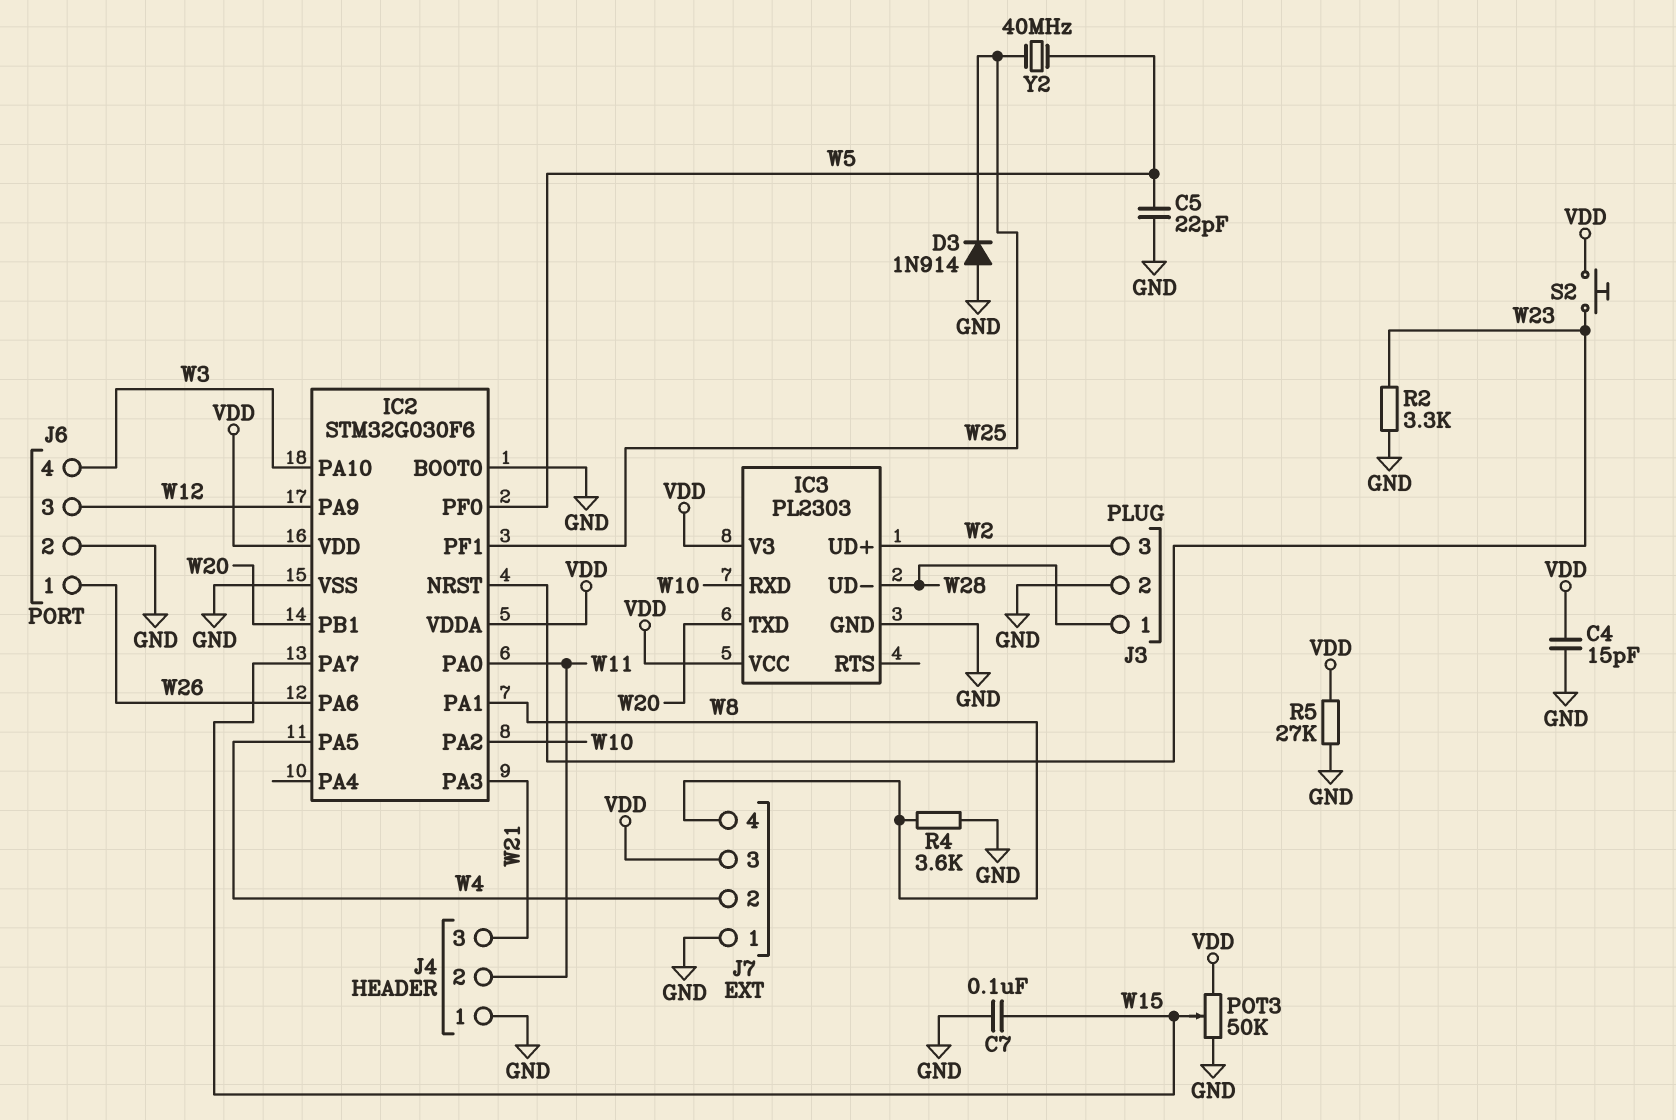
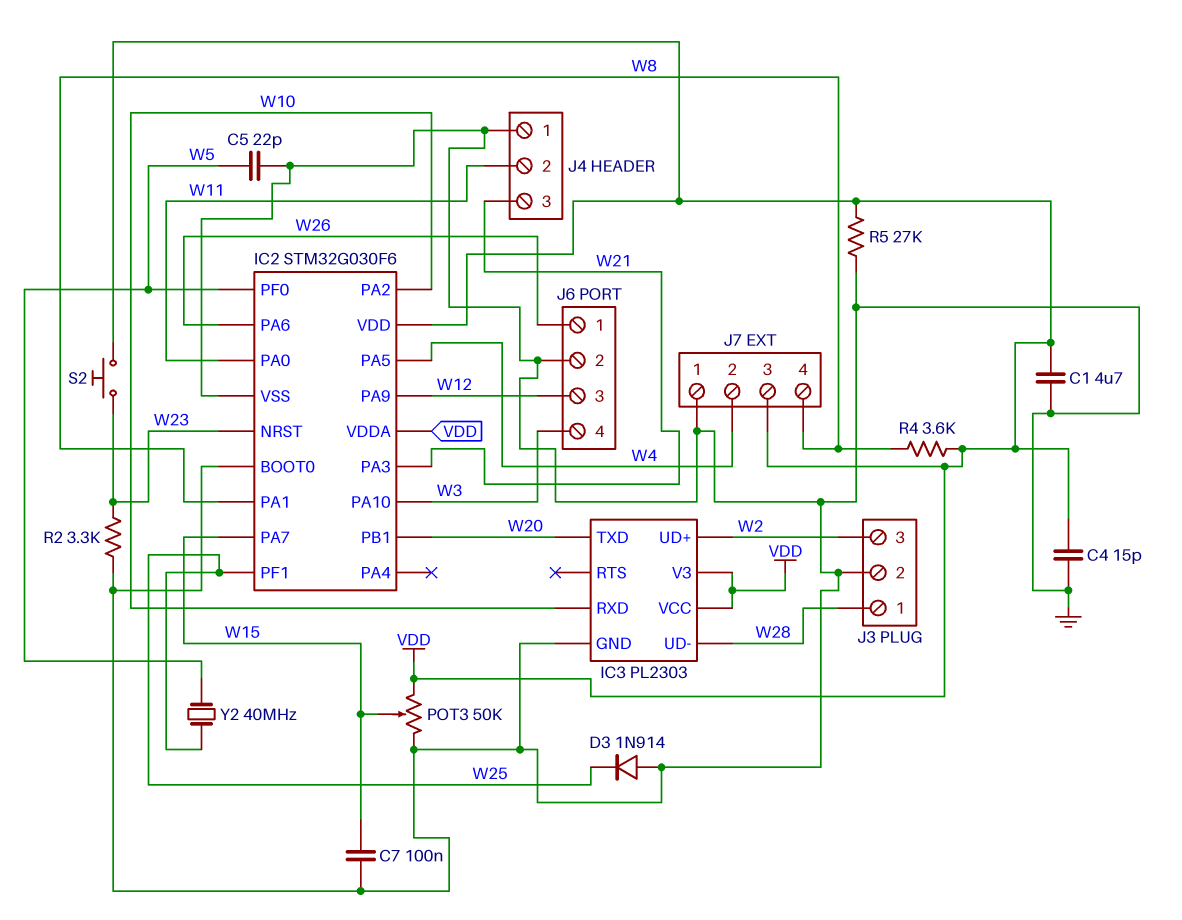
C1: none -> 4.7uF (GND, VDD)
R4: 3.6k (GND, W8) -> 3.6k (VDD, W8)

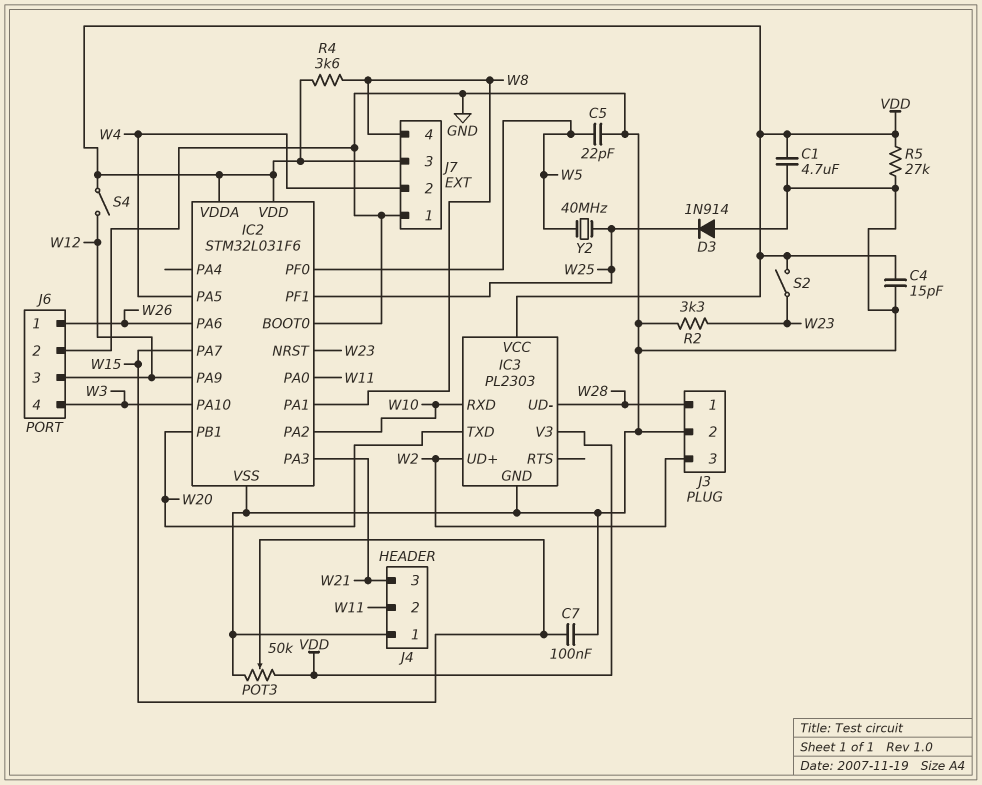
IC2: STM32G030F6 -> STM32L031F6
S2: button (VDD, W23) -> switch (VDD, W23)
S4: none -> switch (VDD, W12)

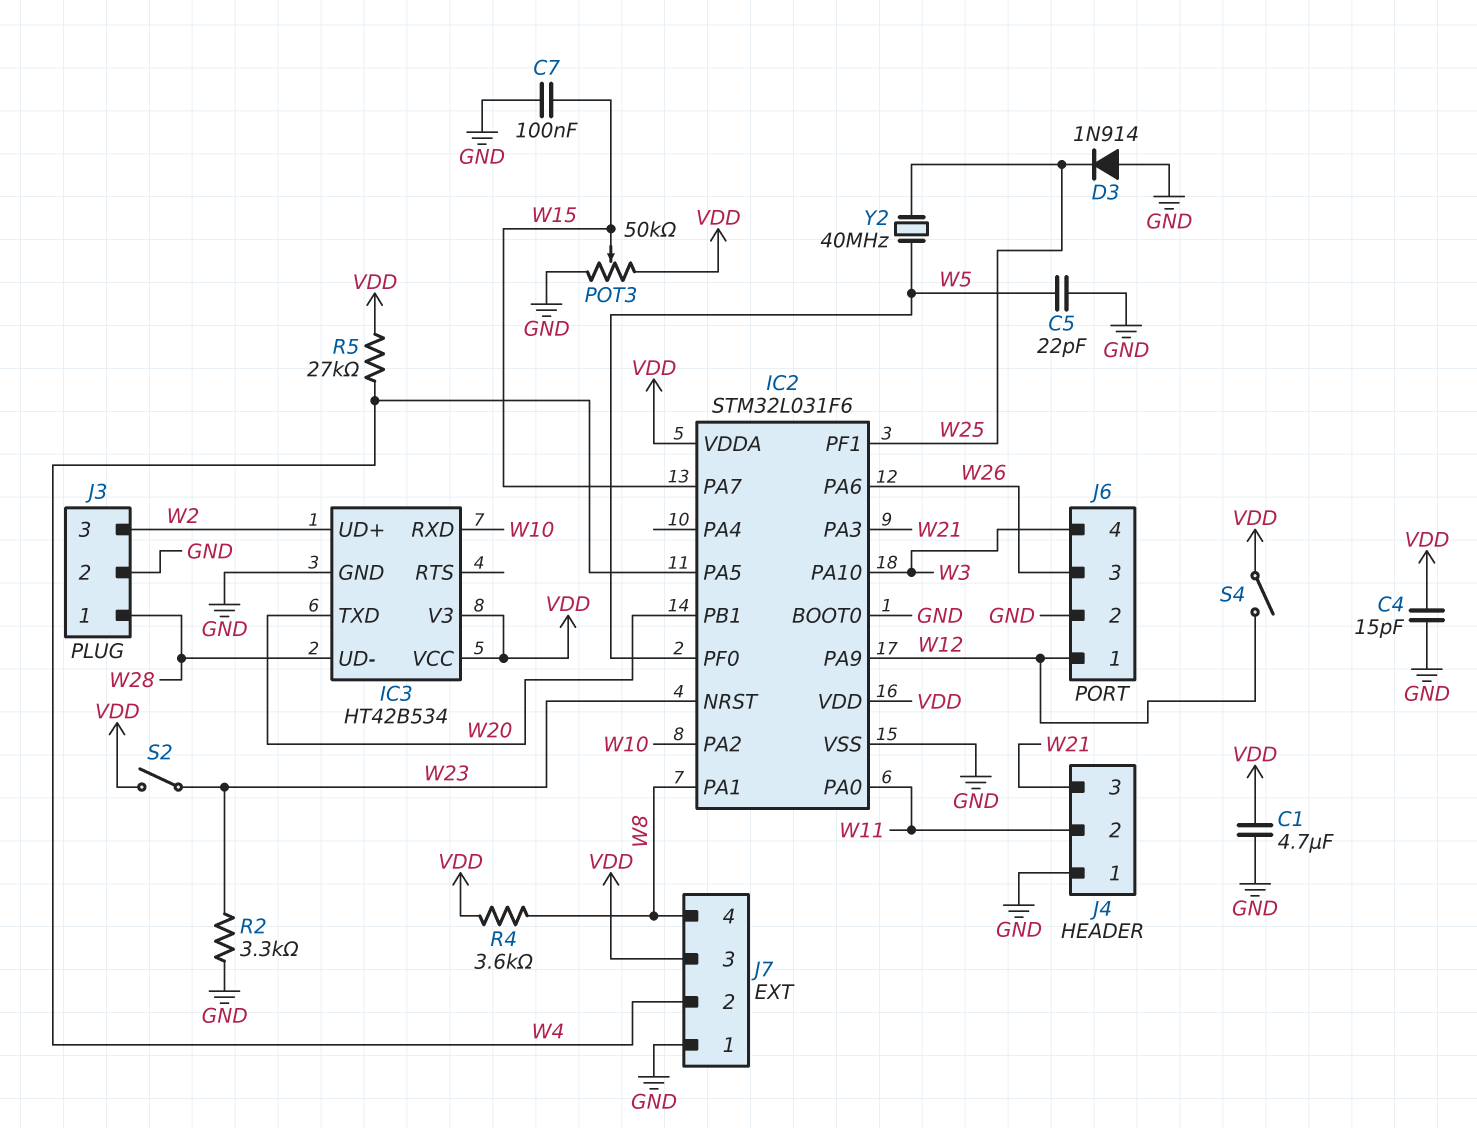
IC3: PL2303 -> HT42B534
J6 pin 1: W26 -> W12
J6 pin 3: W12 -> W26
R5: 27k (GND, VDD) -> 27k (VDD, W4)

